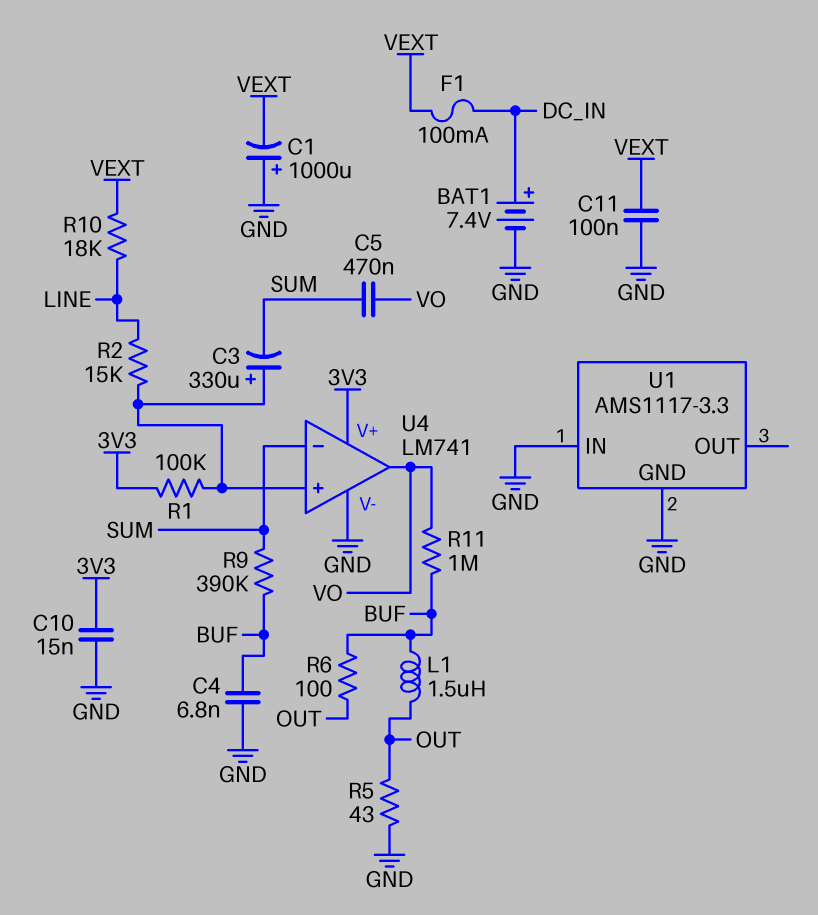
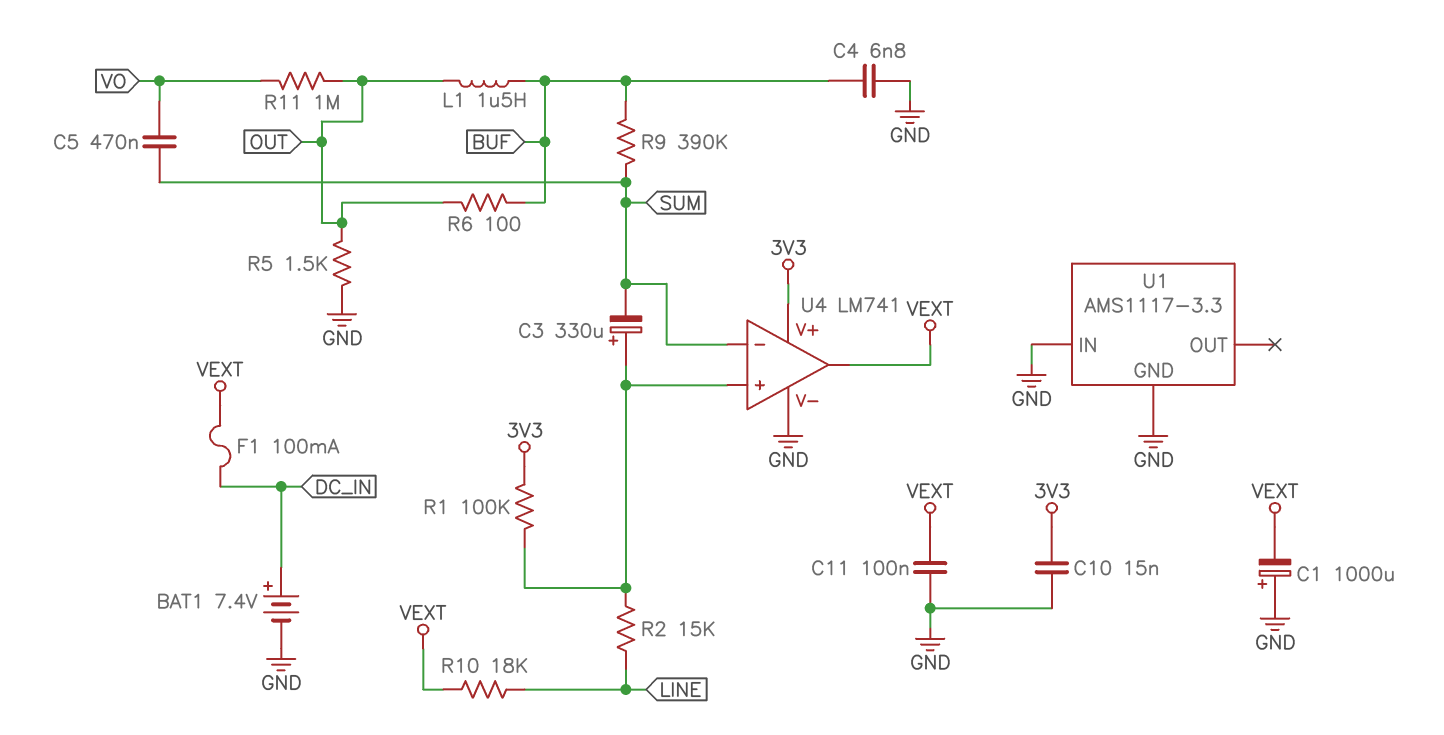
R5: 43 (GND, OUT) -> 1.5k (GND, OUT)
R11: 1M (BUF, VO) -> 1M (OUT, VO)
U4 pin out: VO -> VEXT

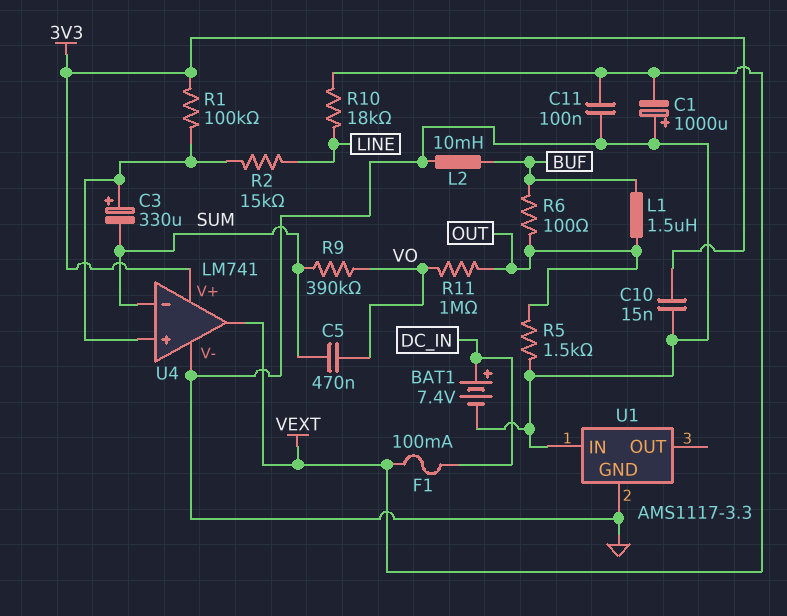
C4: 6.8nF (BUF, GND) -> none
L2: none -> 10mH (BUF, GND)
R9: 390k (BUF, SUM) -> 390k (SUM, VO)

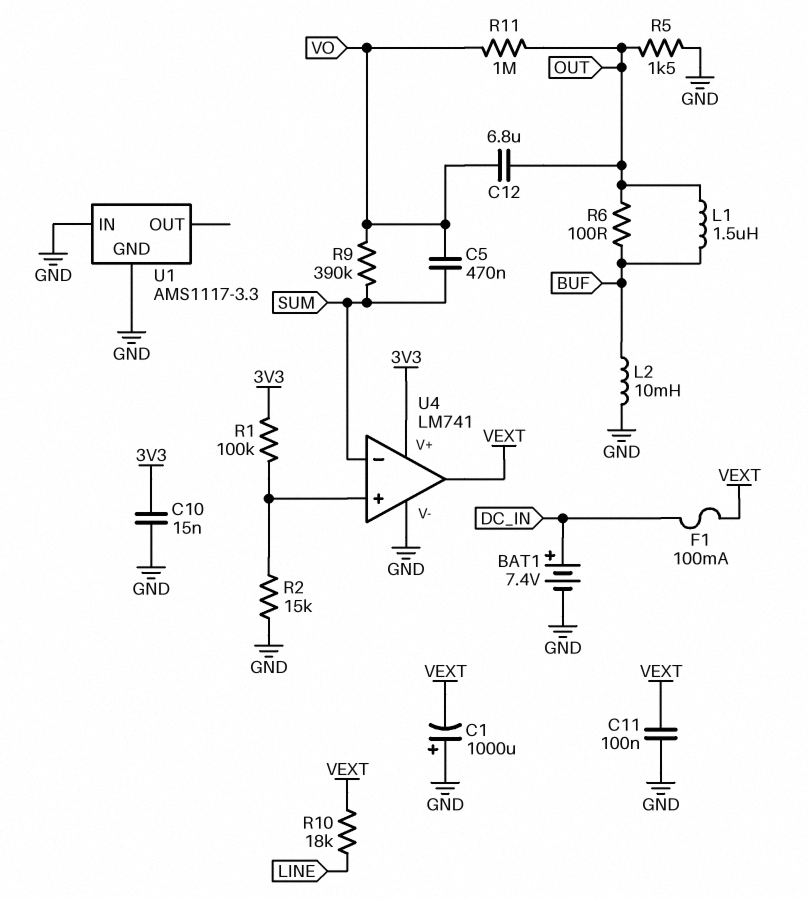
C3: 330uF (plus U4/in+, minus SUM) -> none
C12: none -> 6.8uF (OUT, VO)
R2: 15k (LINE, U4/in+) -> 15k (GND, U4/in+)

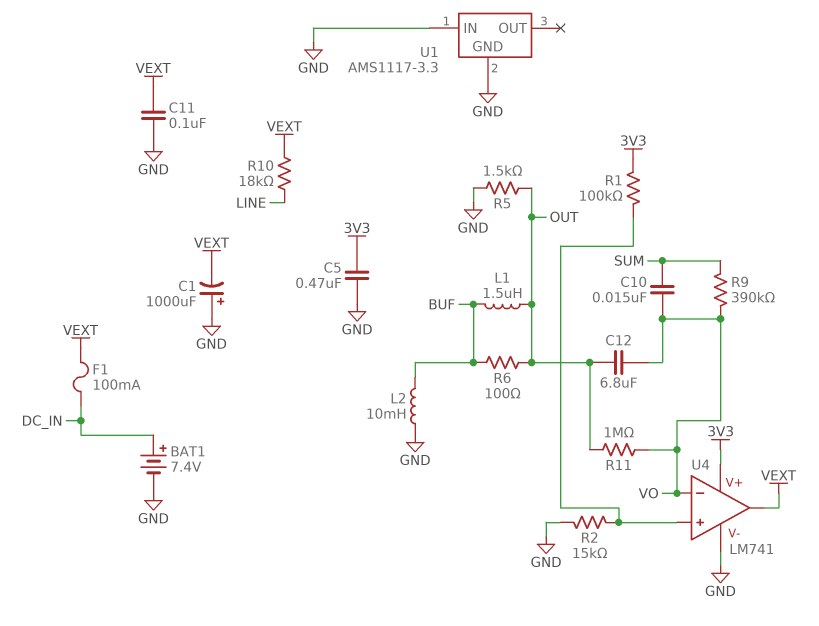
C5: 470nF (SUM, VO) -> 470nF (3V3, GND)
C10: 15nF (3V3, GND) -> 15nF (SUM, VO)
U4 pin in-: SUM -> VO

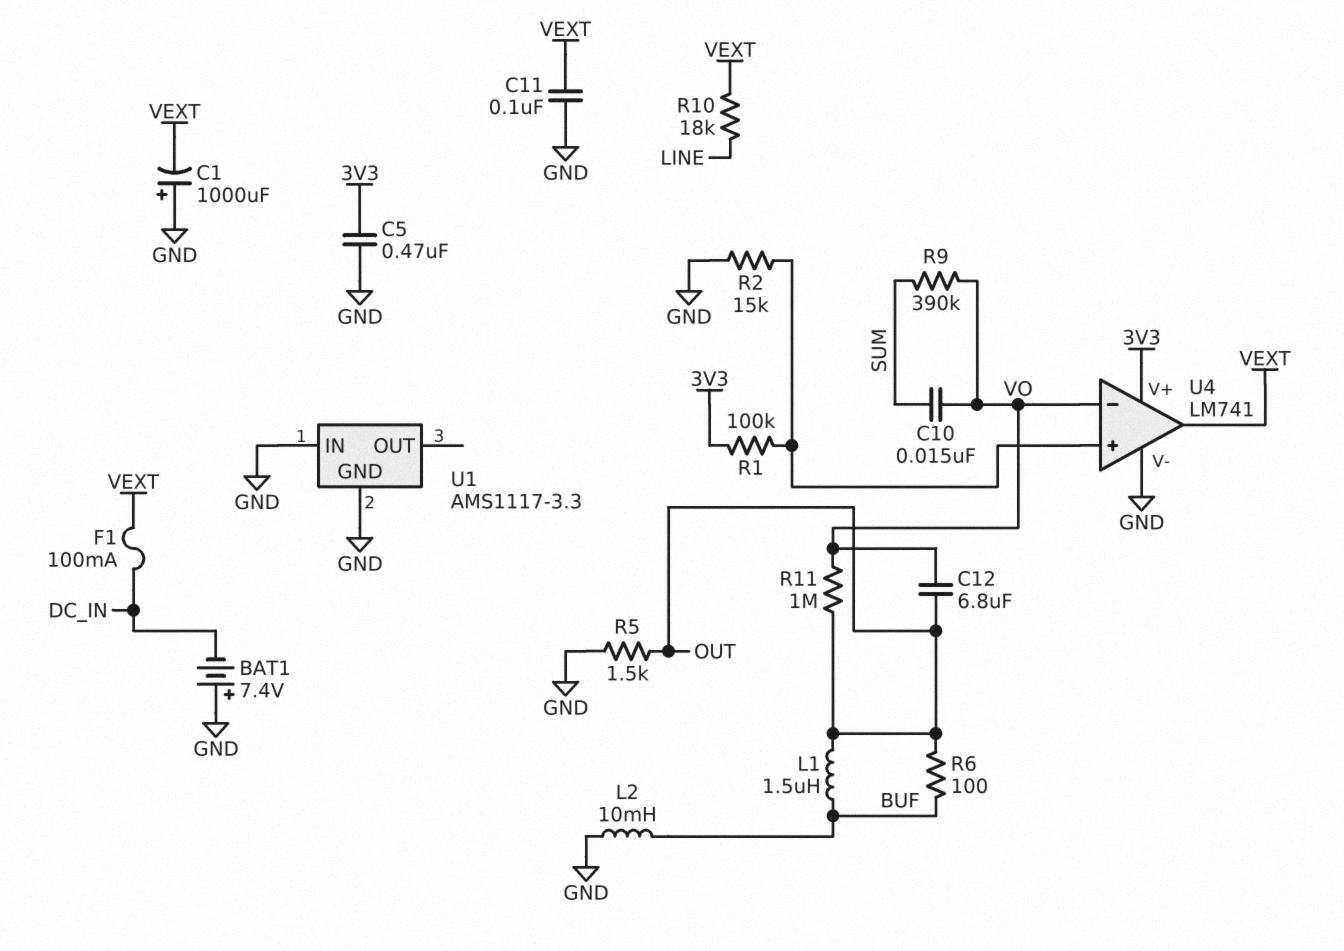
BAT1: 7.4V (plus DC_IN, minus GND) -> 7.4V (plus GND, minus DC_IN)

